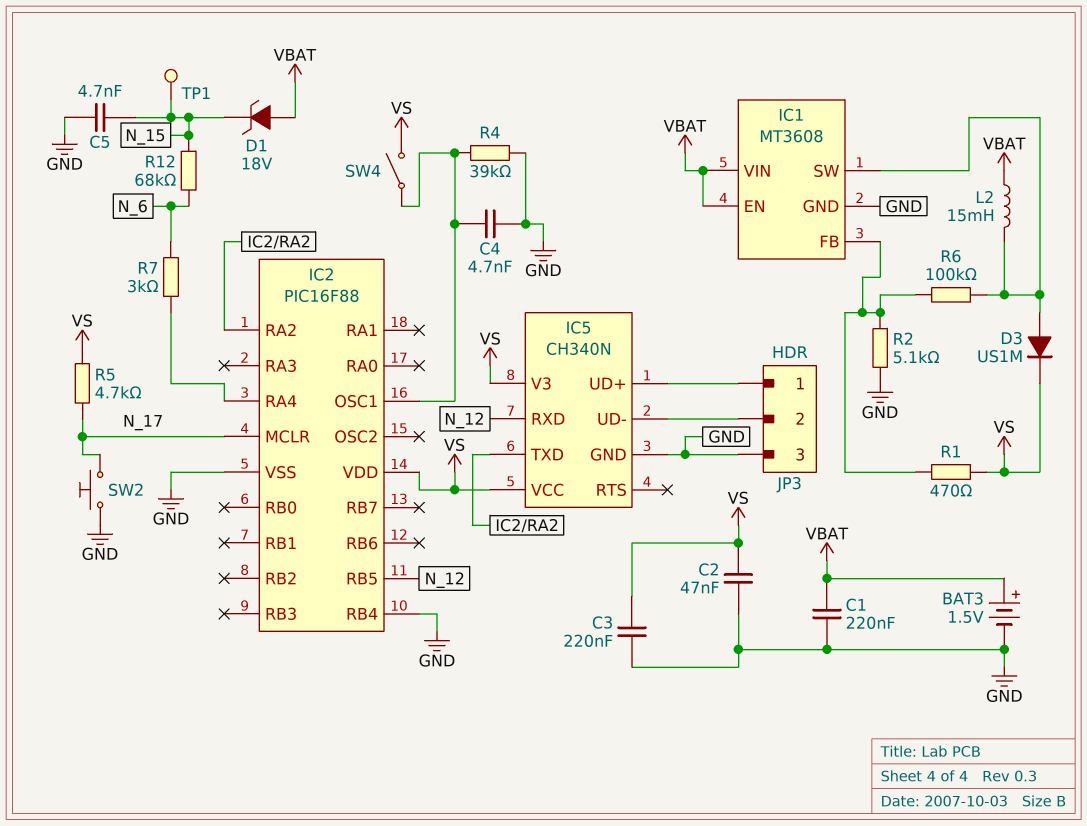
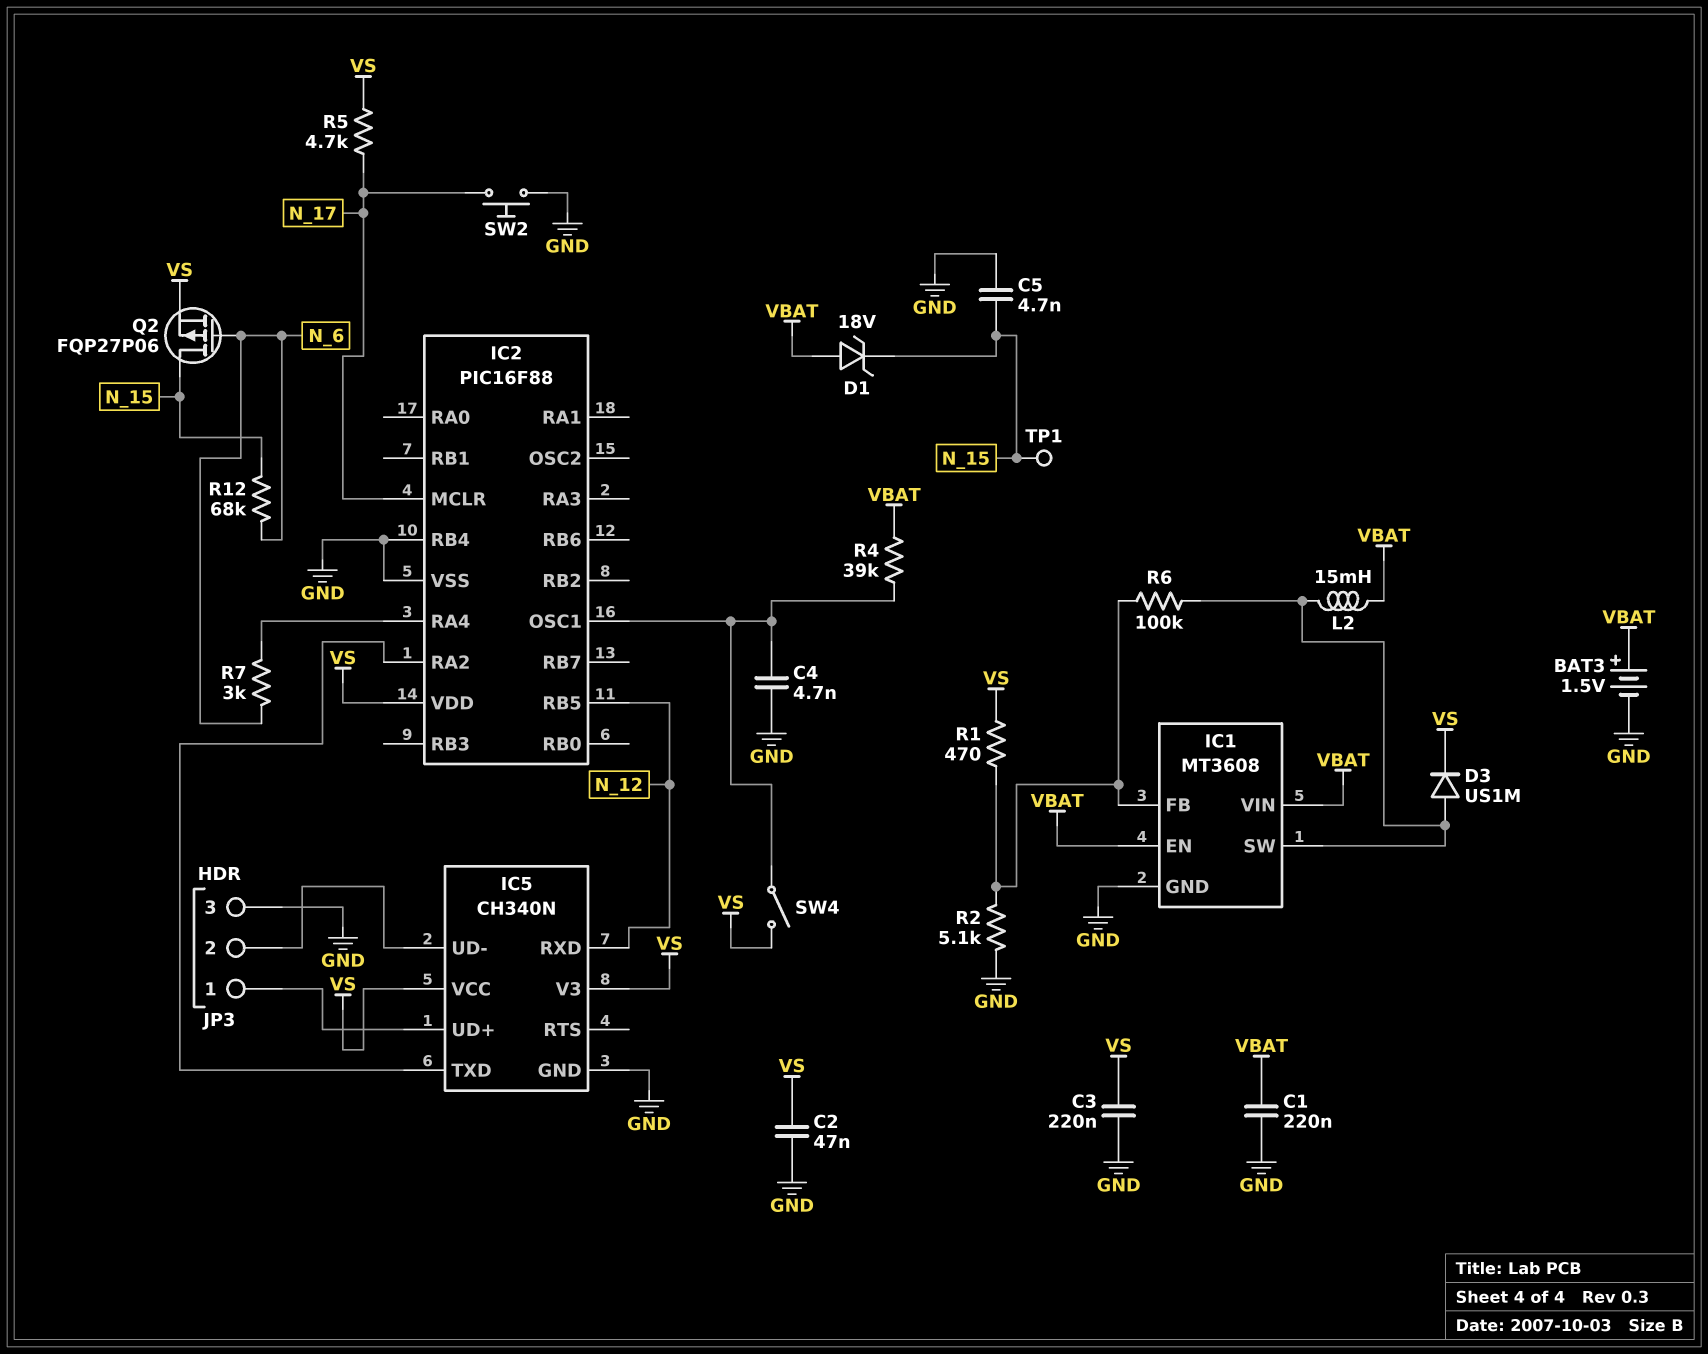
Q2: none -> PMOS FQP27P06 (G N_6, D N_15, S VS)
R4: 39k (GND, IC2/OSC1) -> 39k (IC2/OSC1, VBAT)

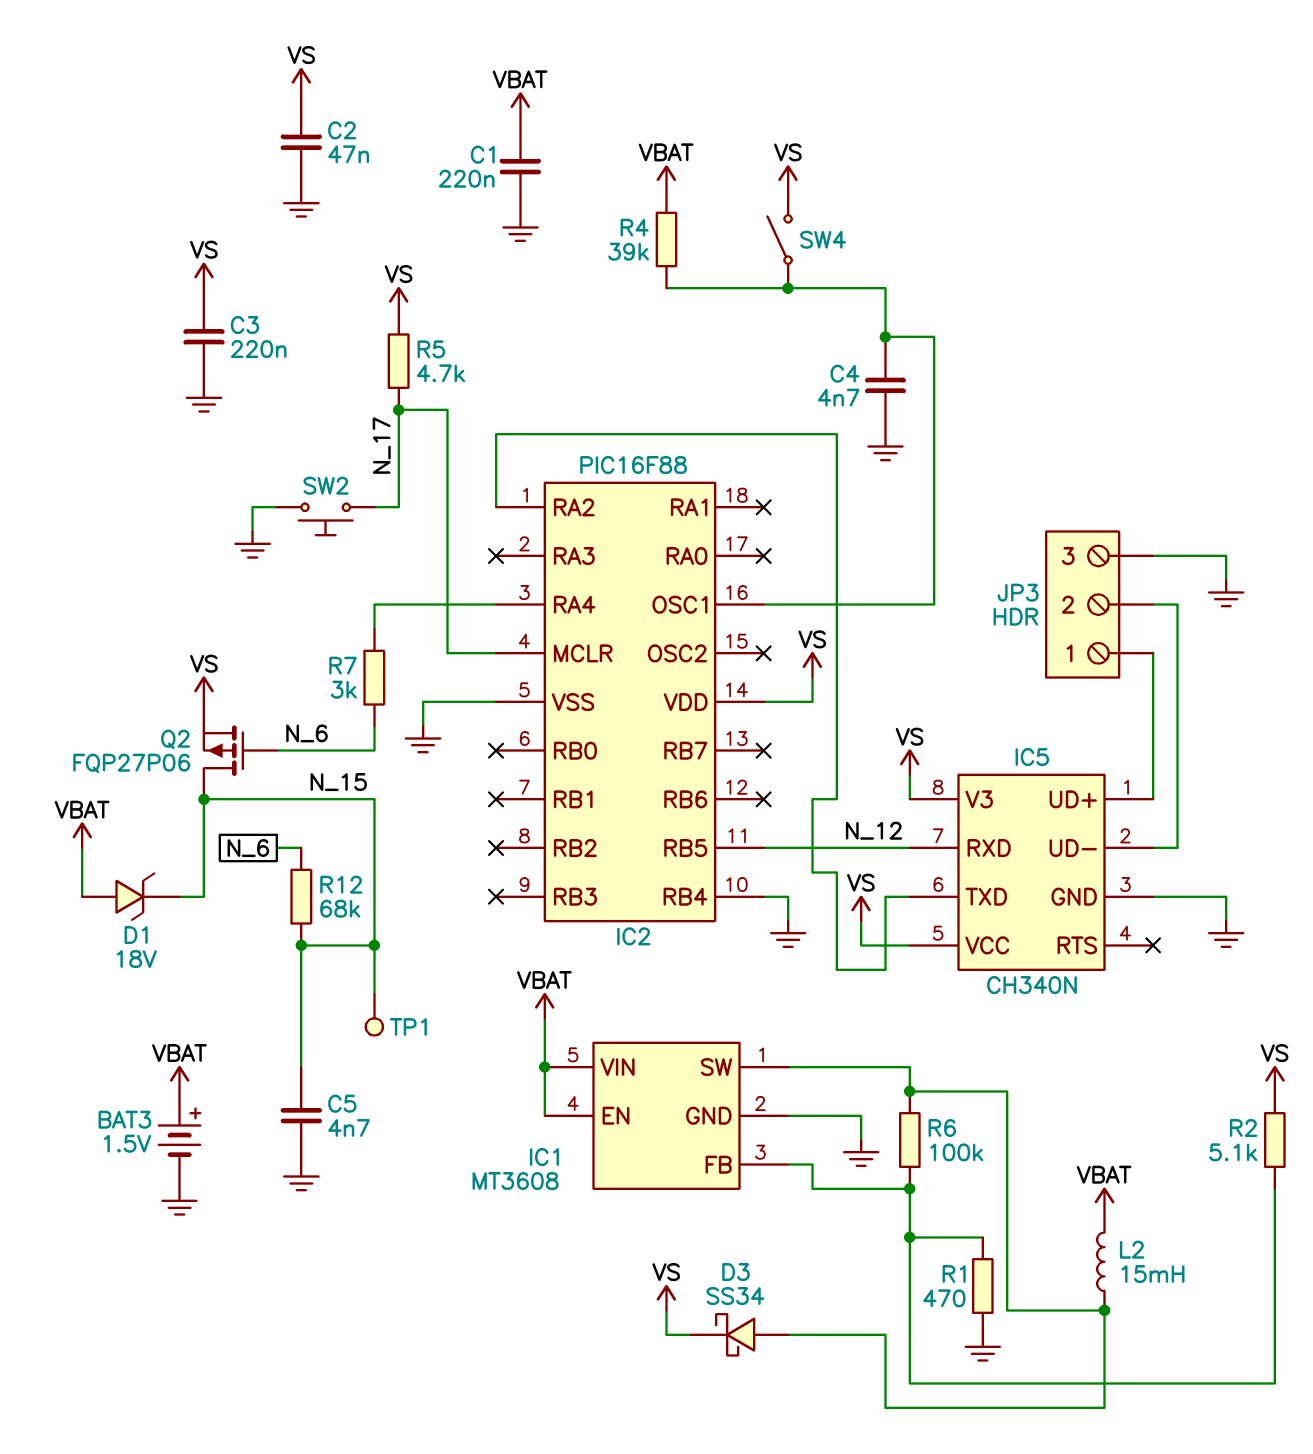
D3: diode US1M (A IC1/SW, K VS) -> schottky SS34 (A IC1/SW, K VS)
R1: 470 (IC1/FB, VS) -> 470 (GND, IC1/FB)
R2: 5.1k (GND, IC1/FB) -> 5.1k (IC1/FB, VS)

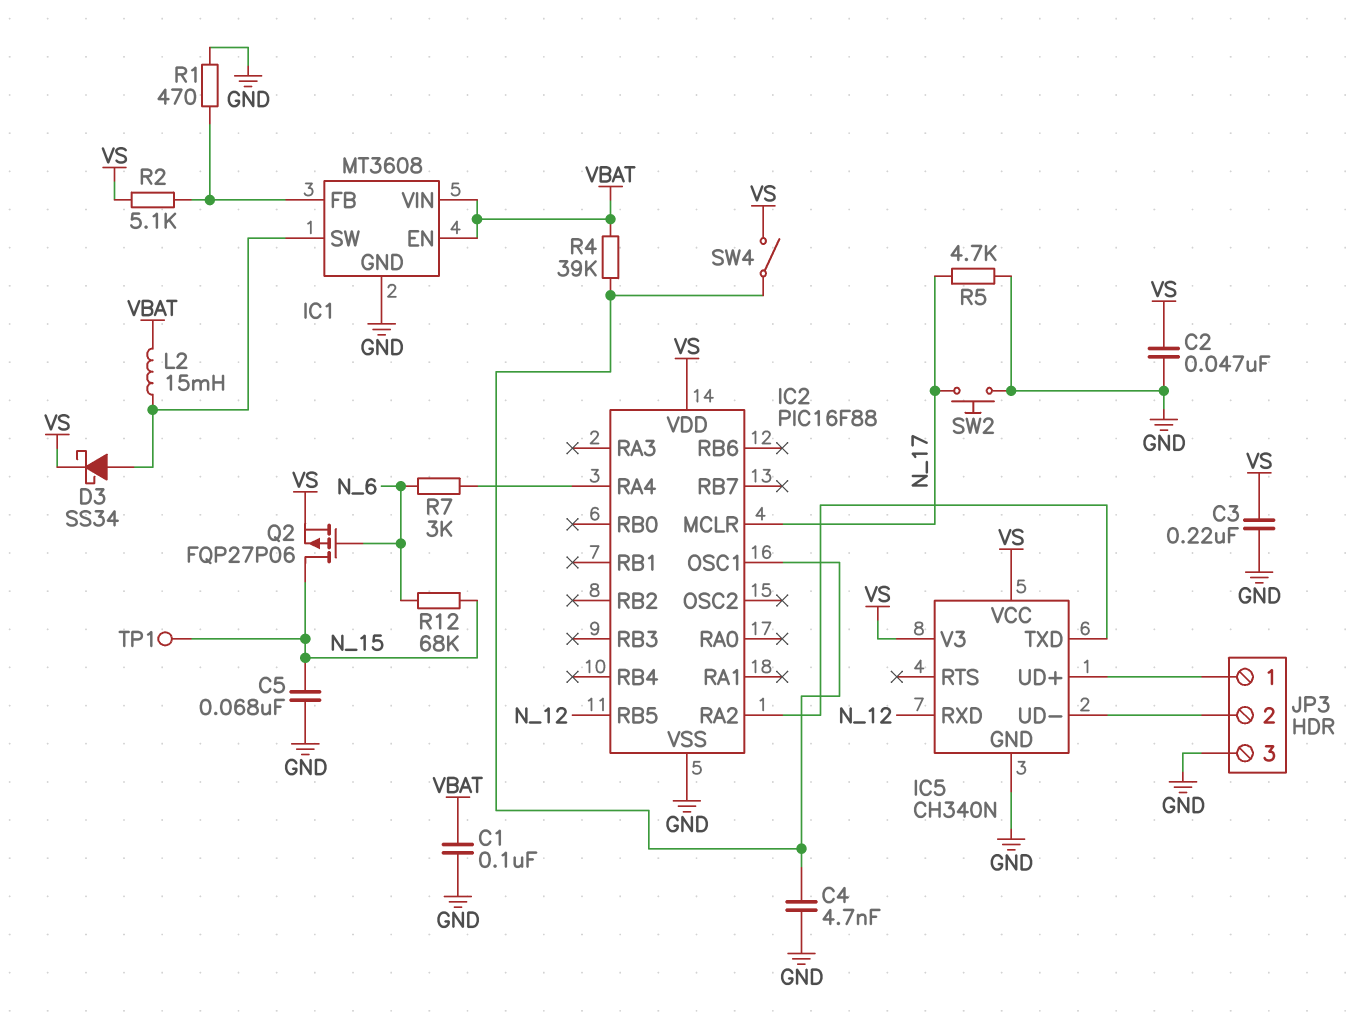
BAT3: 1.5V (plus VBAT, minus GND) -> none
C1: 220nF (GND, VBAT) -> 100nF (GND, VBAT)
C5: 4.7nF (GND, N_15) -> 68nF (GND, N_15)
D1: zener 18V (A VBAT, K N_15) -> none
IC2 pin RB4: GND -> none
R5: 4.7k (N_17, VS) -> 4.7k (GND, N_17)
R6: 100k (IC1/FB, IC1/SW) -> none

